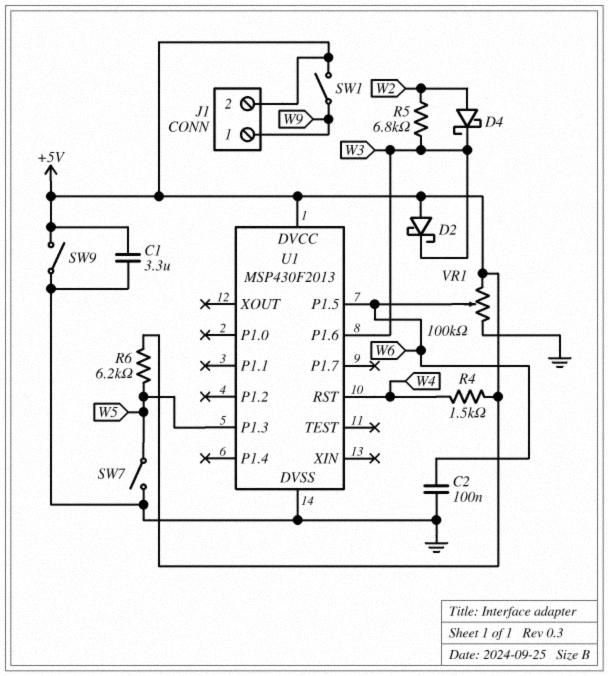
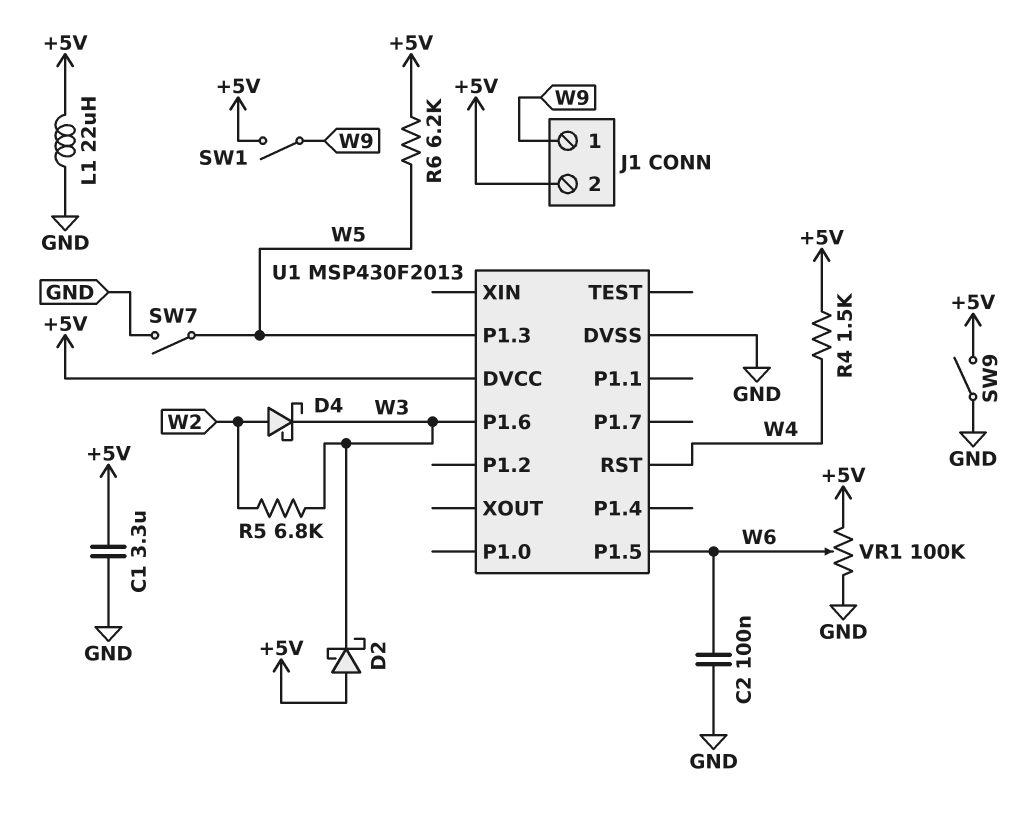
L1: none -> 22uH (+5V, GND)

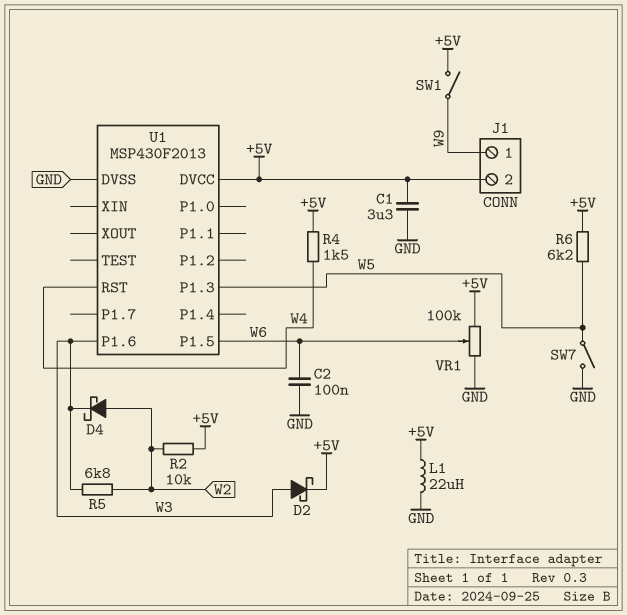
D2: schottky (A +5V, K W3) -> schottky (A W3, K +5V)
R2: none -> 10k (+5V, W2)
SW9: switch (+5V, GND) -> none

